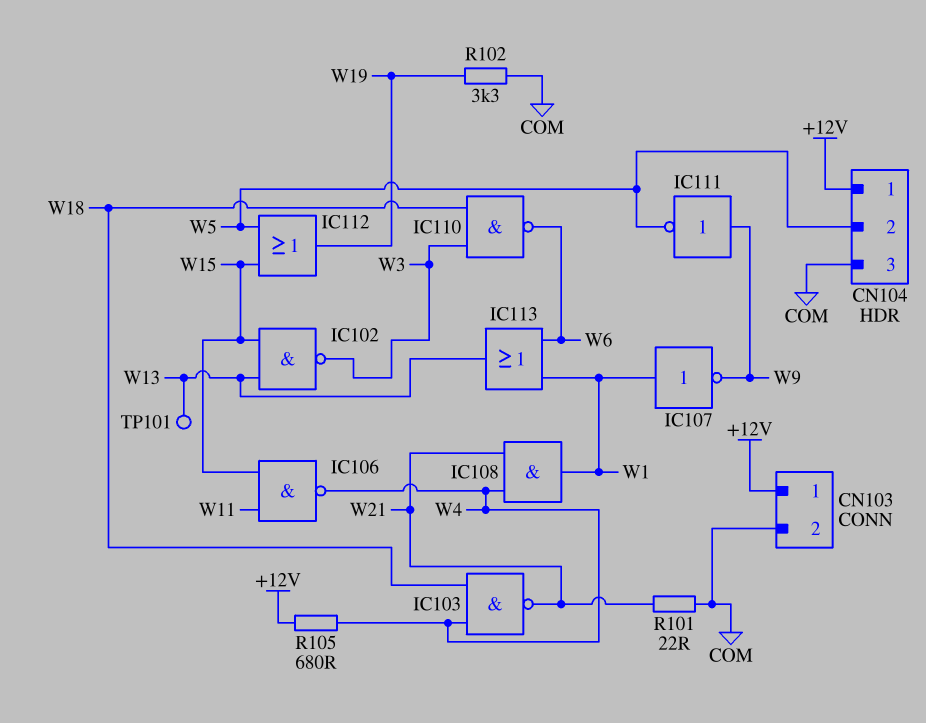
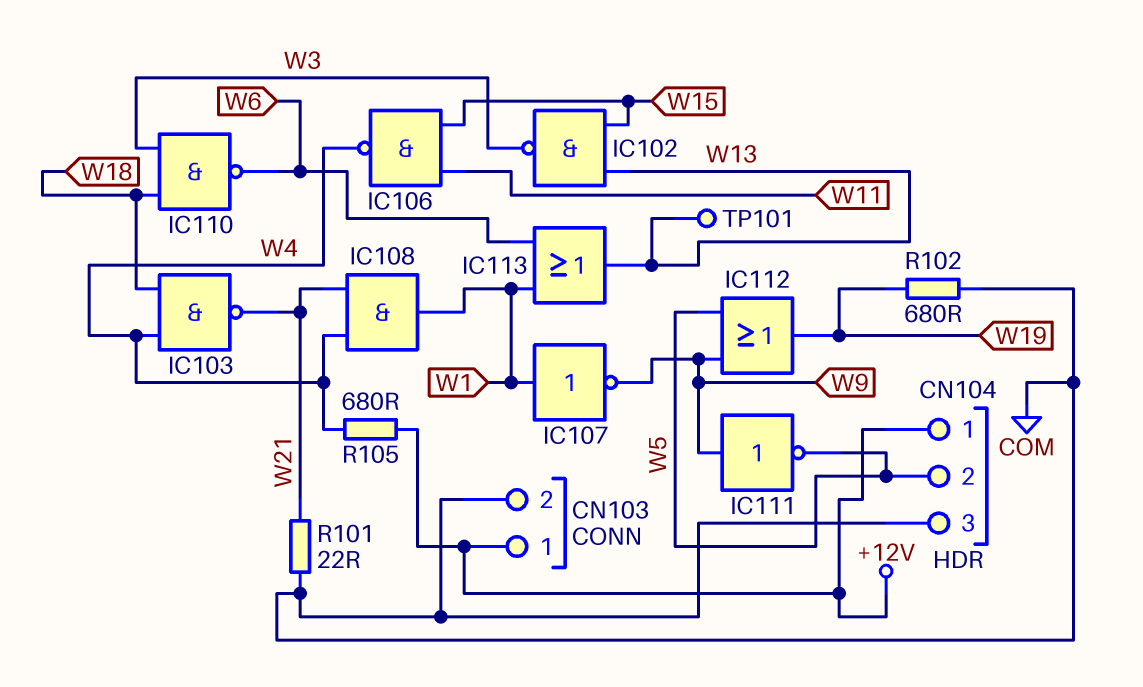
IC112: OR (in W5, in W15, out W19) -> OR (in W5, in W9, out W19)
R102: 3.3k (COM, W19) -> 680 (COM, W19)

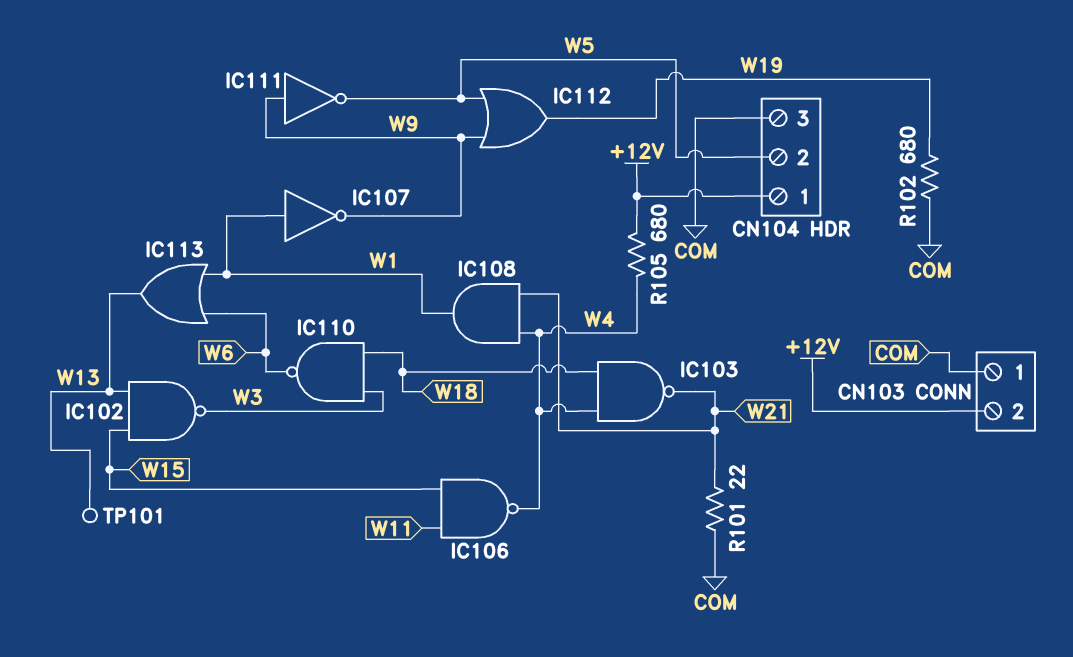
CN103 pin 1: +12V -> COM
CN103 pin 2: COM -> +12V

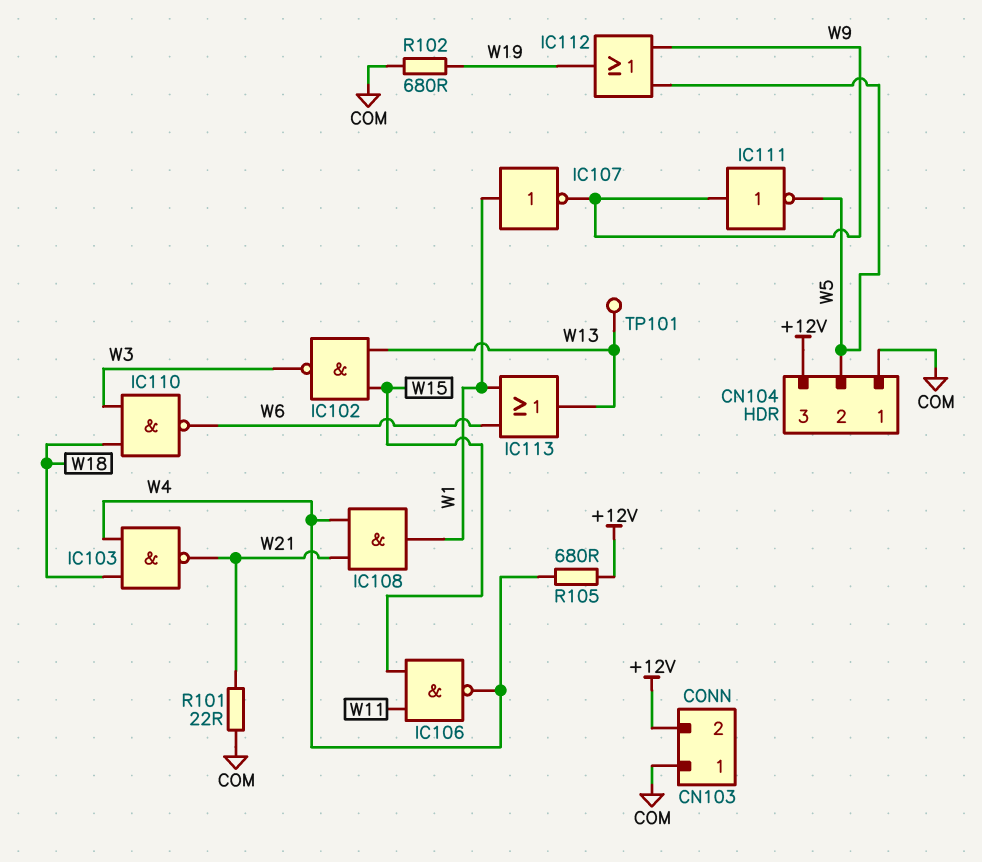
CN104 pin 1: +12V -> COM
CN104 pin 3: COM -> +12V

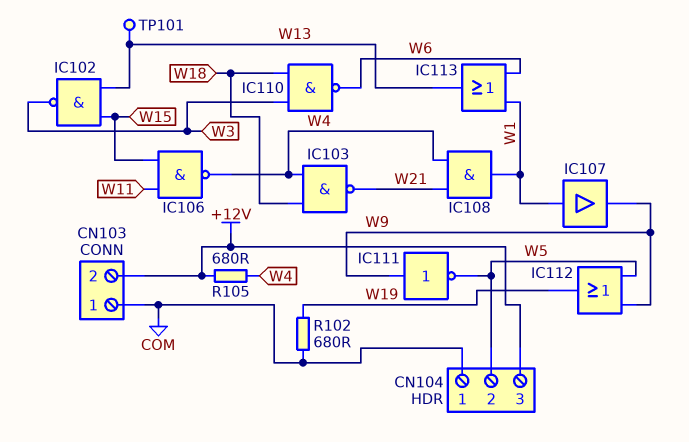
IC107: NOT (in W1, out W9) -> buffer (in W1, out W9)
R101: 22 (COM, W21) -> none

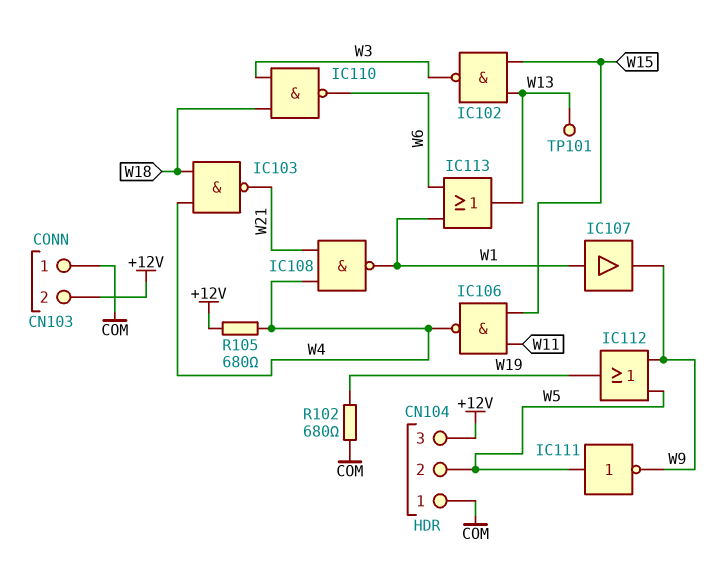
IC108: AND (in W4, in W21, out W1) -> NAND (in W4, in W21, out W1)
IC111: NOT (in W9, out W5) -> NOT (in W5, out W9)

